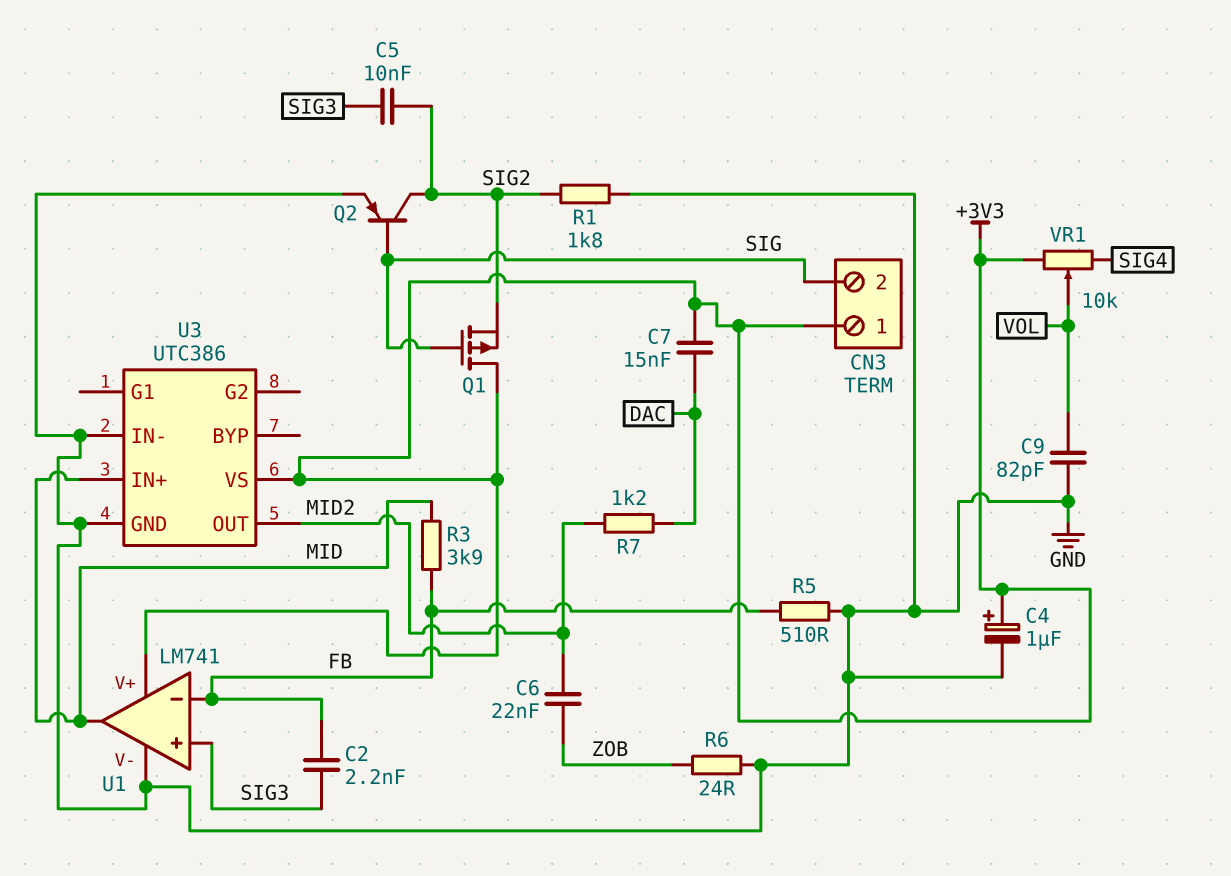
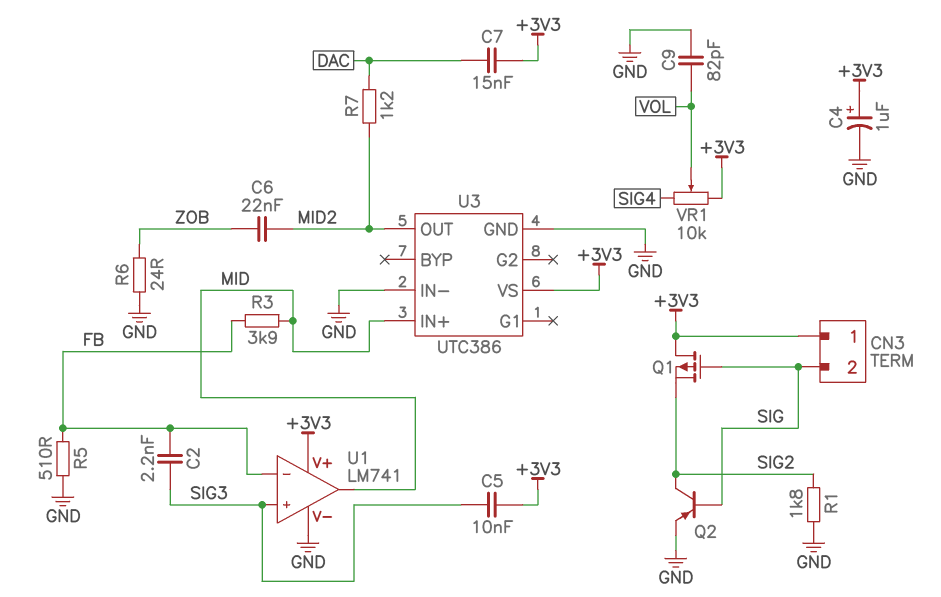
C5: 10nF (SIG2, SIG3) -> 10nF (+3V3, SIG3)

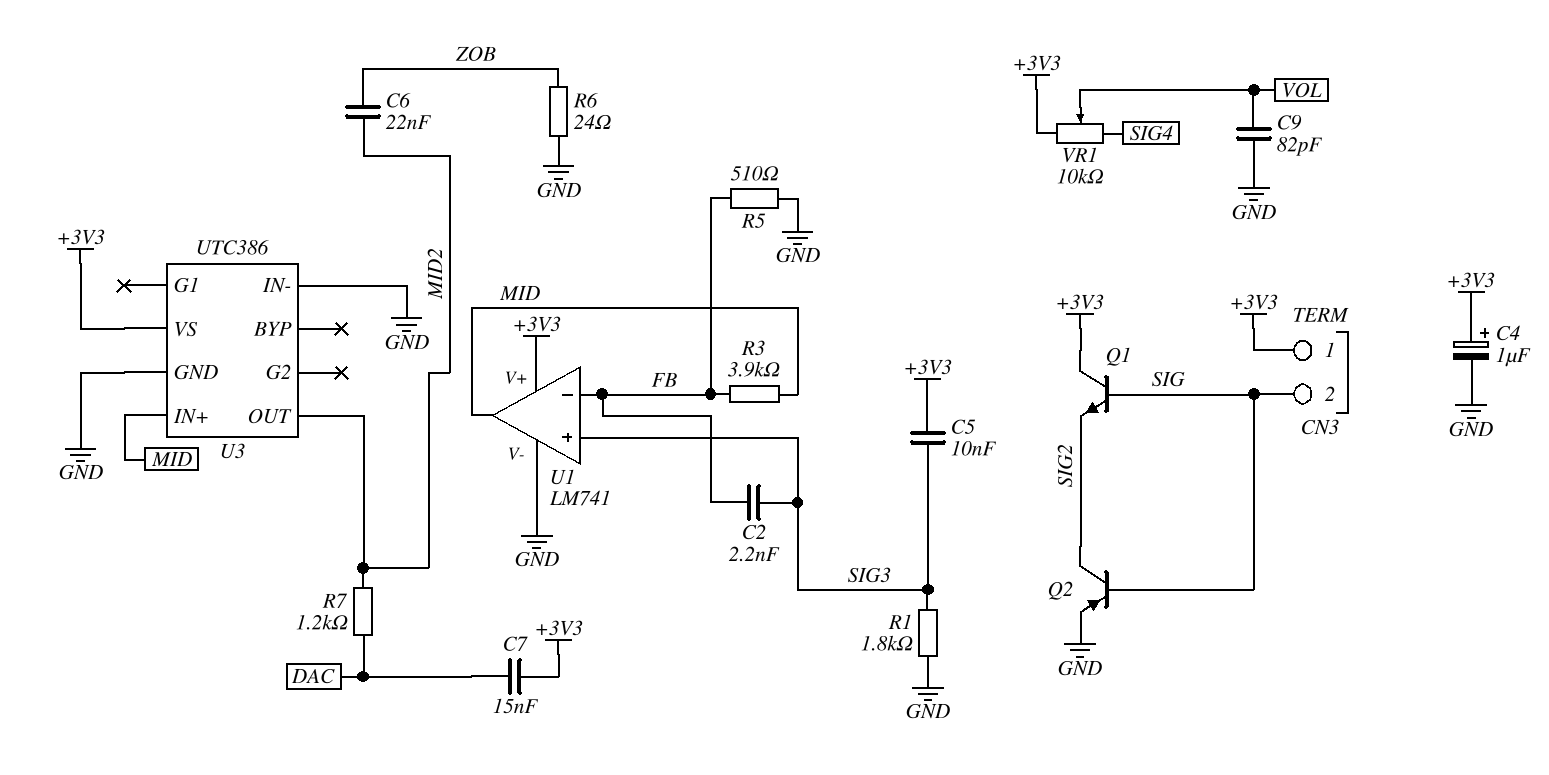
Q1: PMOS (G SIG, D +3V3, S SIG2) -> NPN (B SIG, C +3V3, E SIG2)
R1: 1.8k (GND, SIG2) -> 1.8k (GND, SIG3)

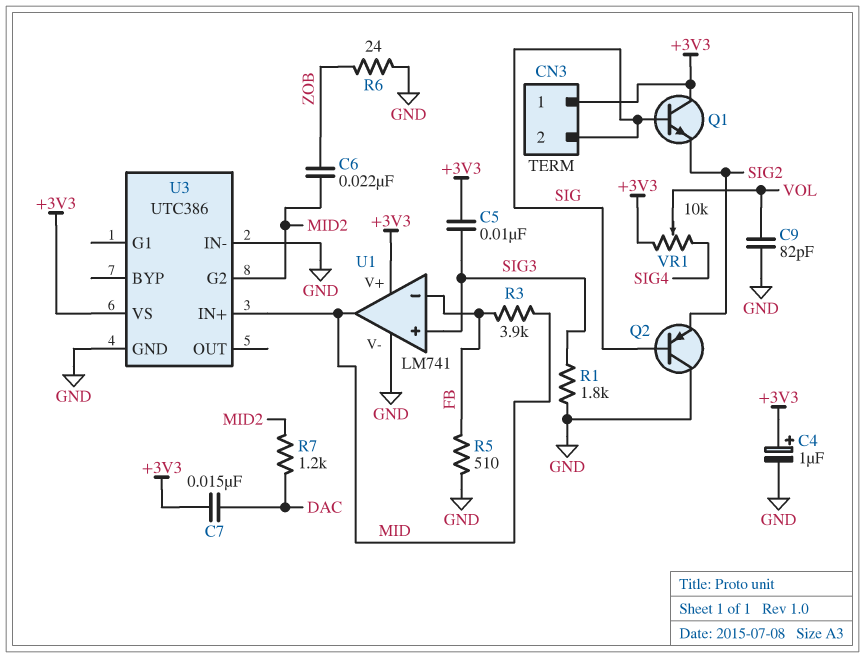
C2: 2.2nF (FB, SIG3) -> none
Q2: PNP (B SIG, C SIG2, E GND) -> PNP (B SIG, C GND, E SIG2)
U3 pin G2: none -> MID2
U3 pin OUT: MID2 -> none

